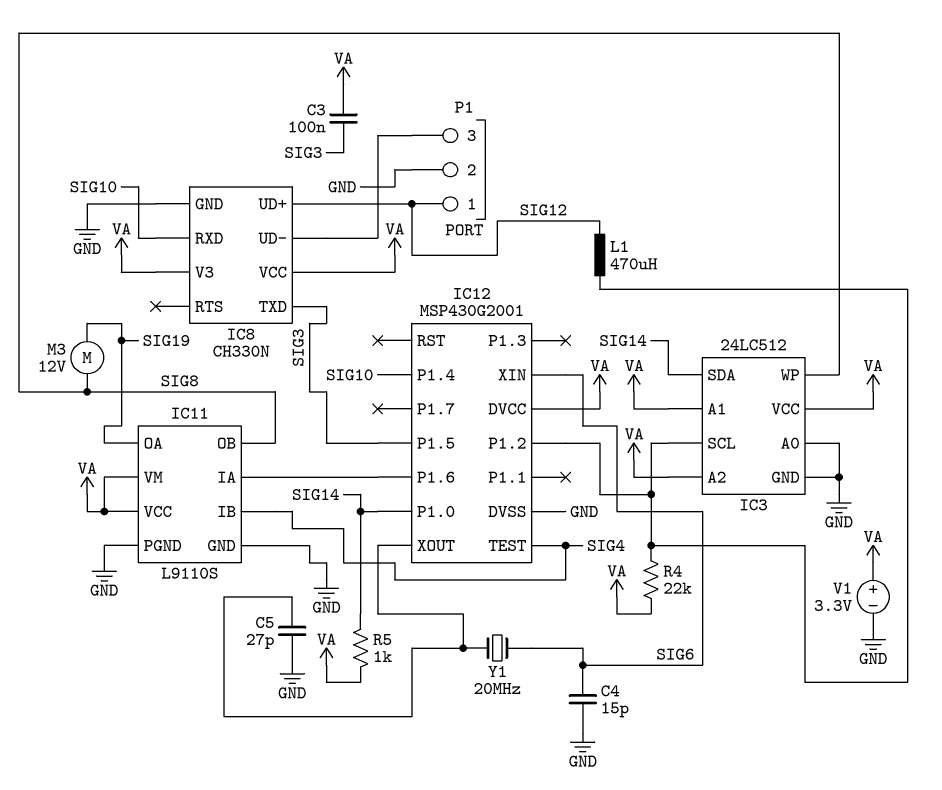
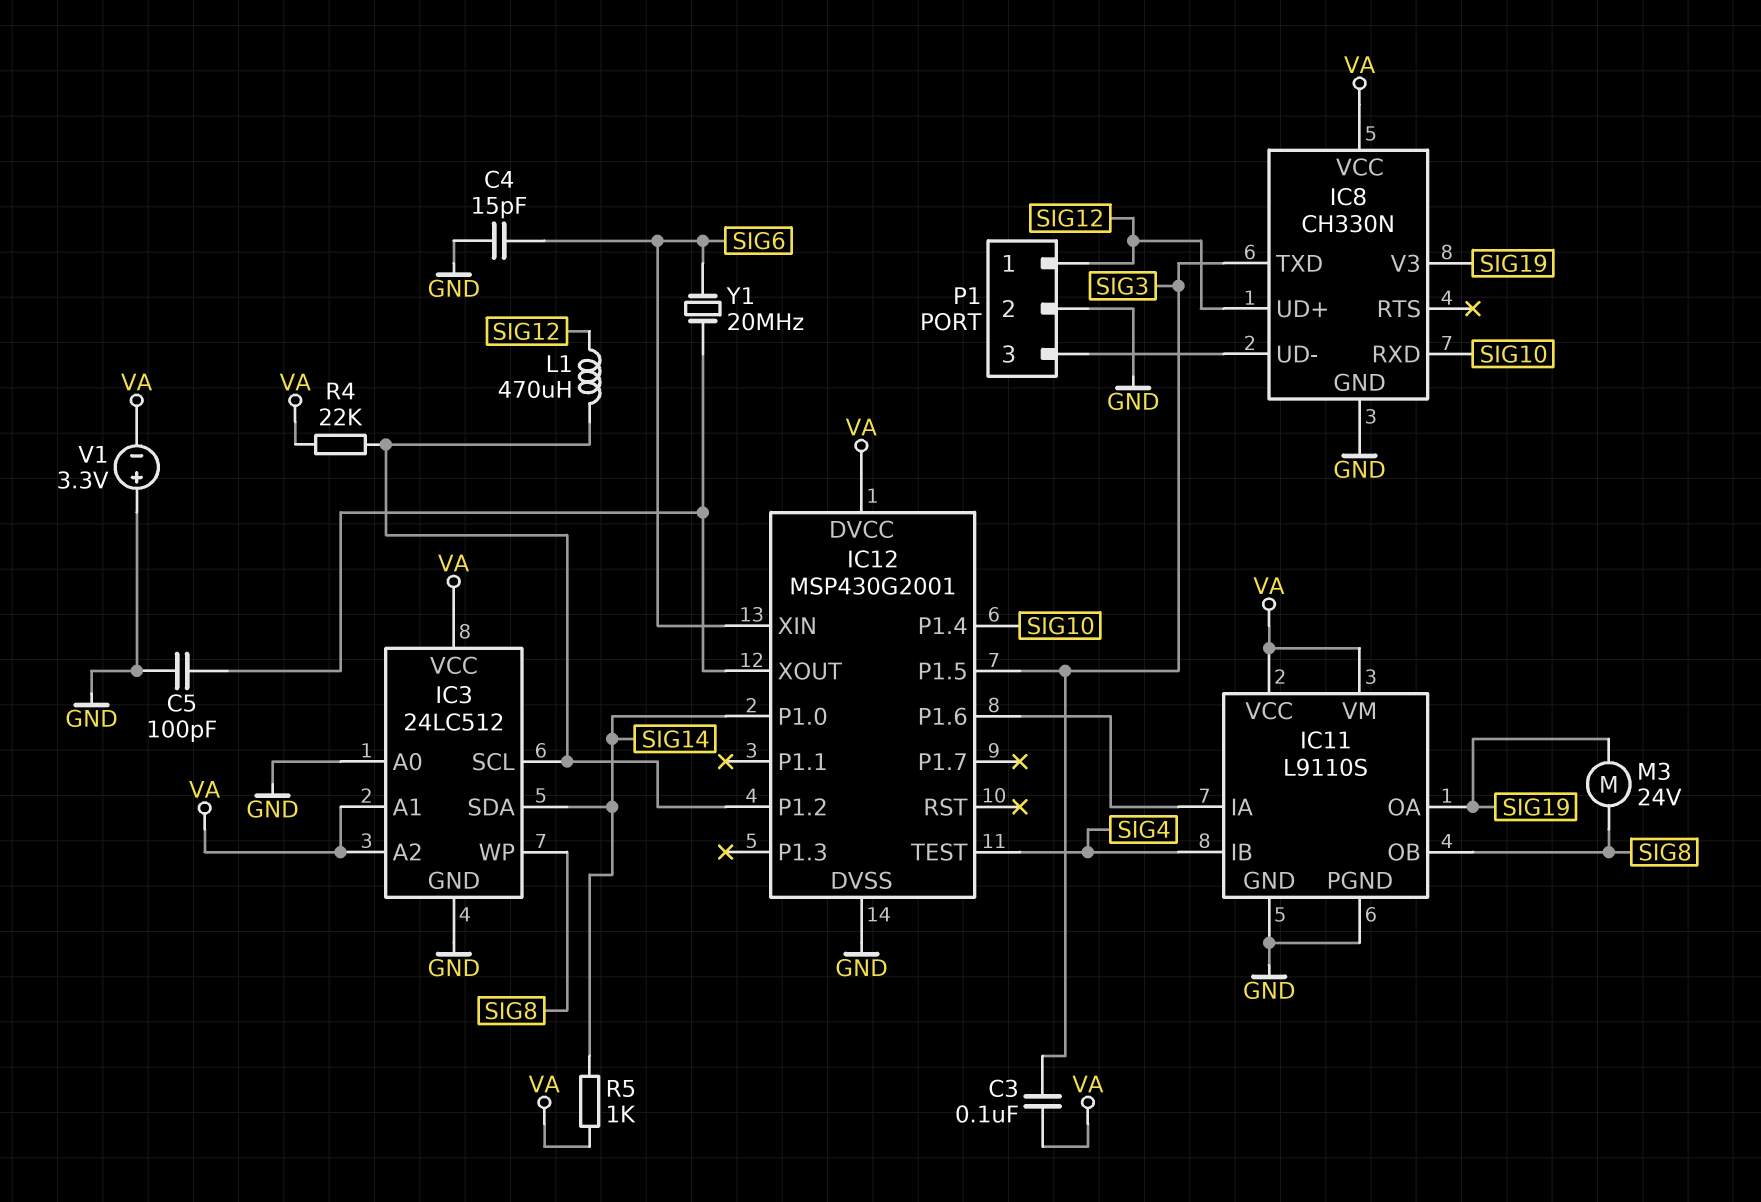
C5: 27pF (GND, IC12/XOUT) -> 100pF (GND, IC12/XOUT)
IC8 pin V3: VA -> SIG19
M3: motor 12V (SIG8, SIG19) -> motor 24V (SIG8, SIG19)
V1: 3.3V (plus VA, minus GND) -> 3.3V (plus GND, minus VA)

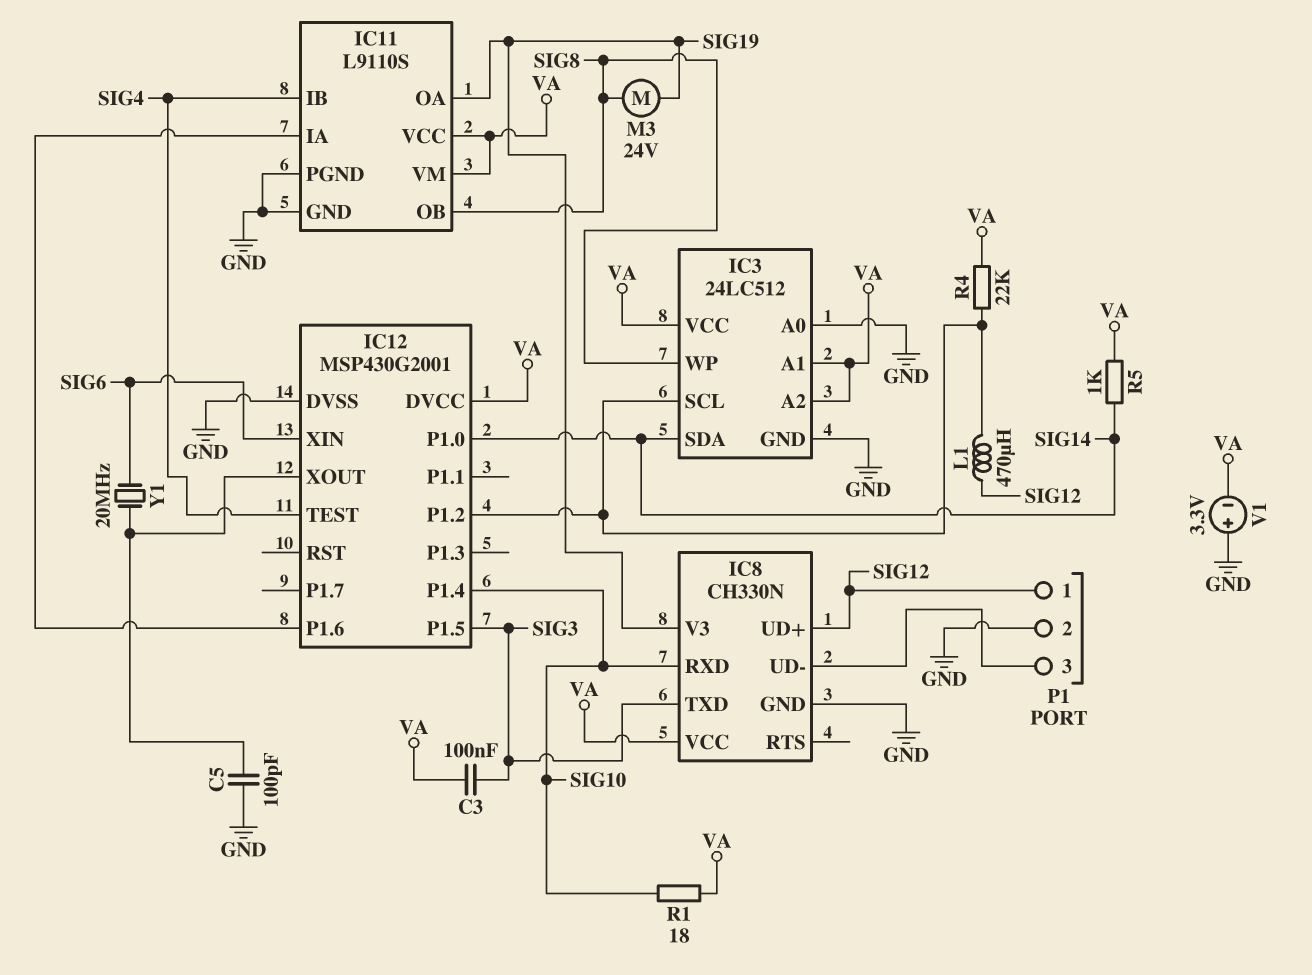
C4: 15pF (GND, SIG6) -> none
R1: none -> 18 (SIG10, VA)

